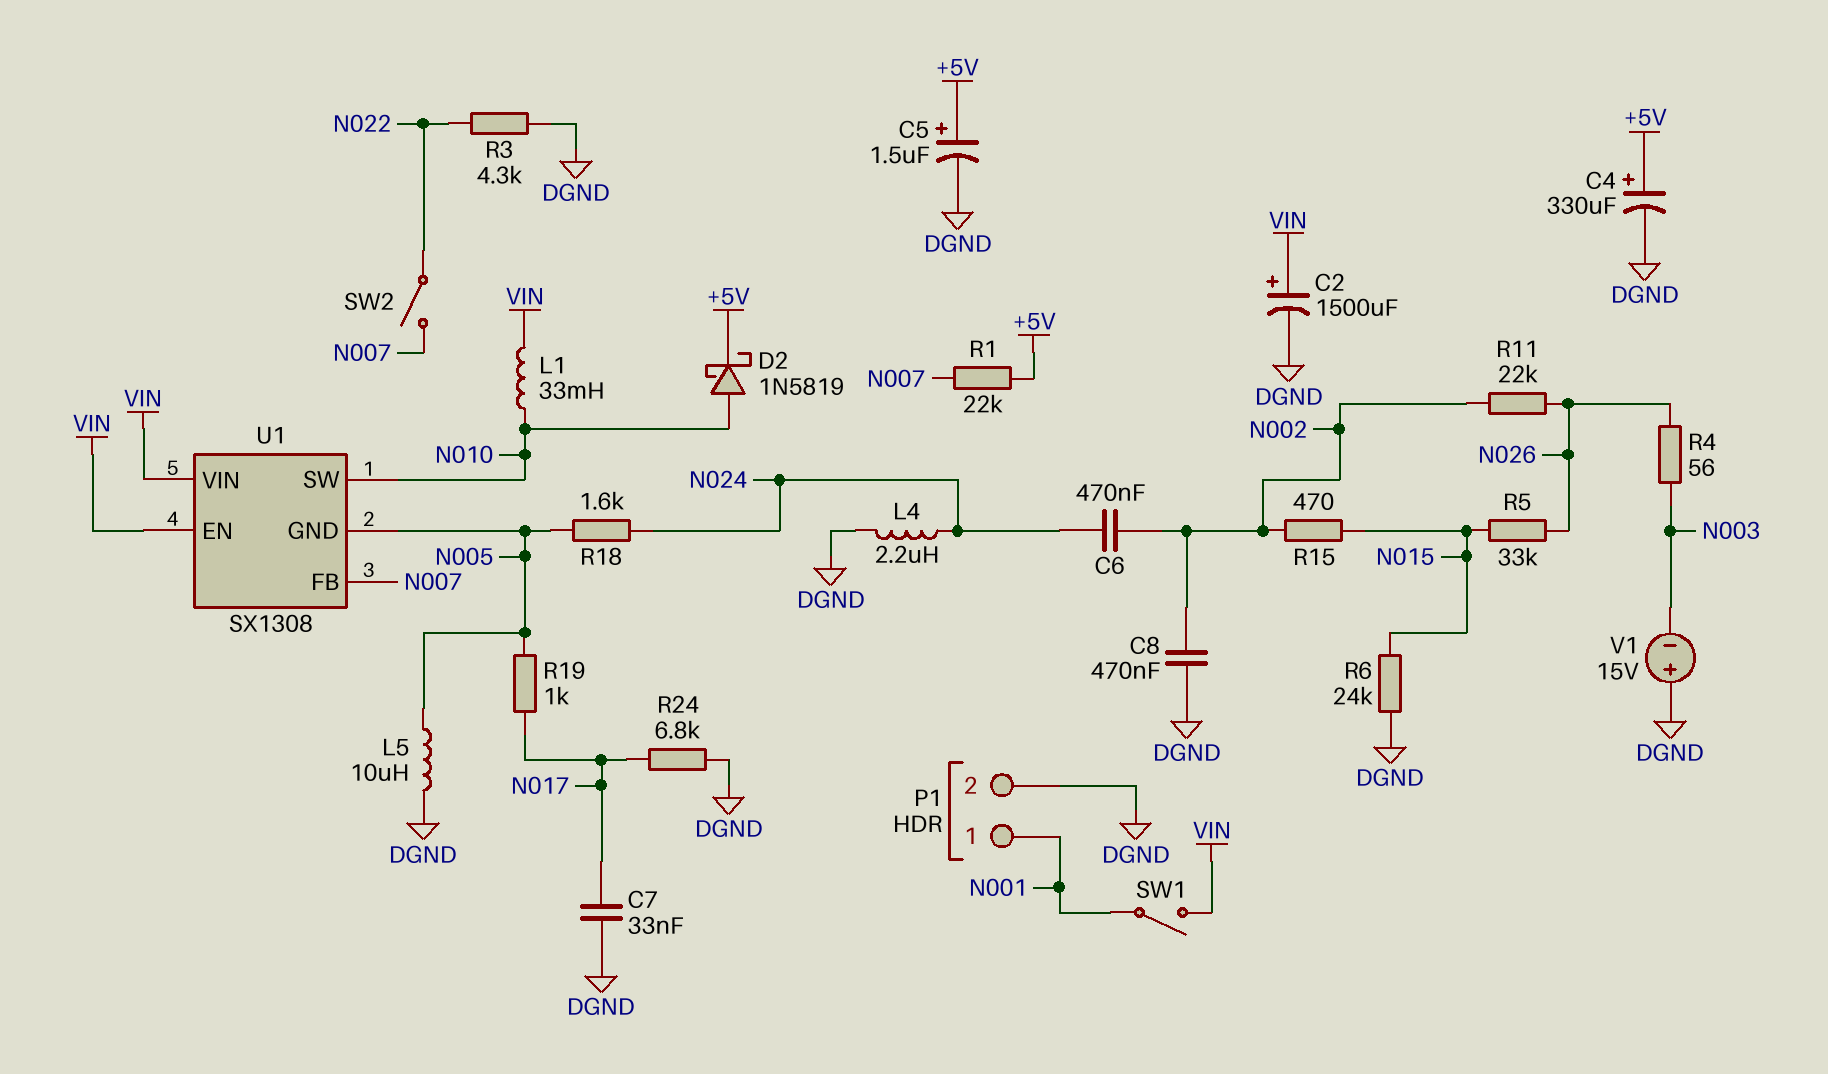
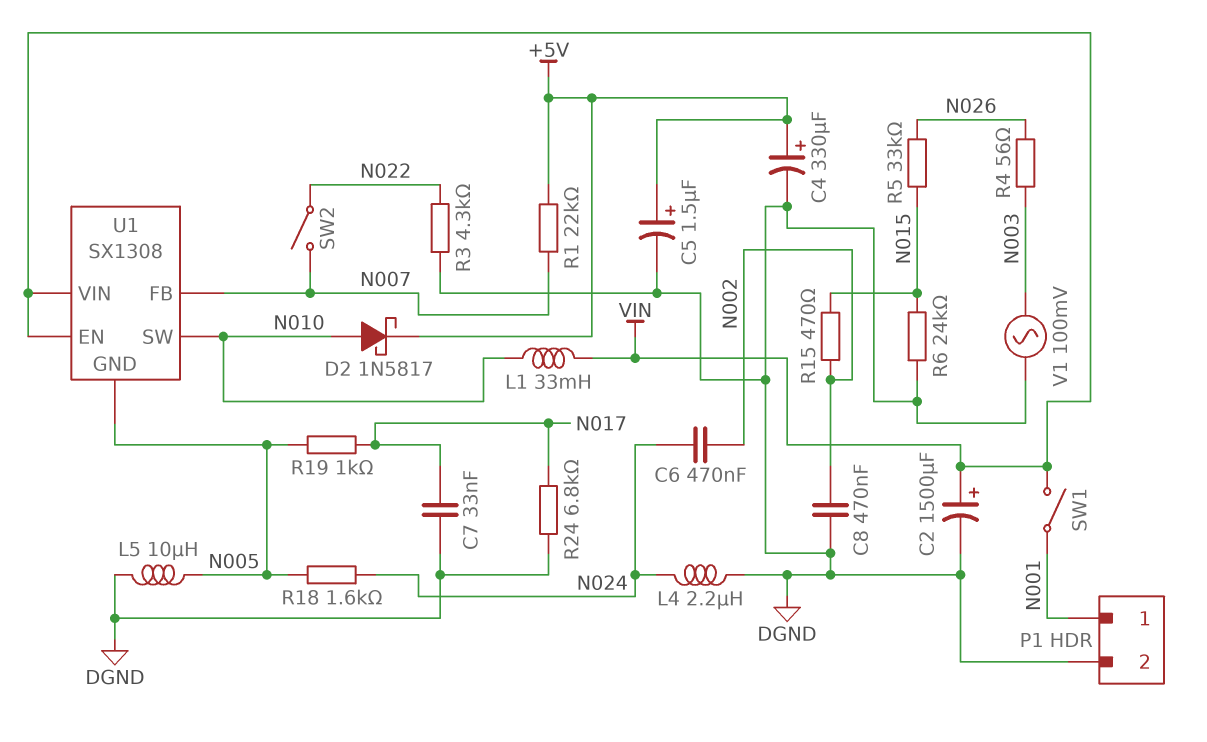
D2: schottky 1N5819 (A N010, K +5V) -> schottky 1N5817 (A N010, K +5V)
R11: 22k (N002, N026) -> none
V1: 15V (plus DGND, minus N003) -> AC 100mV (DGND, N003)

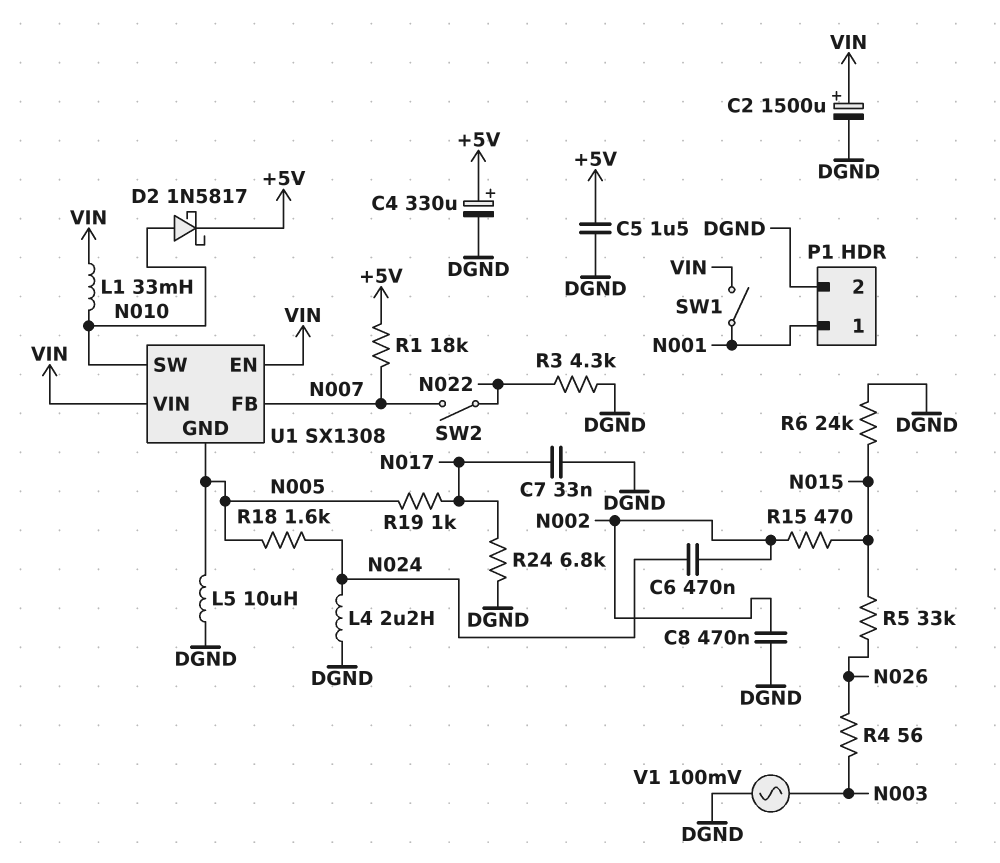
C5: 1.5uF (plus +5V, minus DGND) -> 1.5uF (+5V, DGND)
R1: 22k (+5V, N007) -> 18k (+5V, N007)

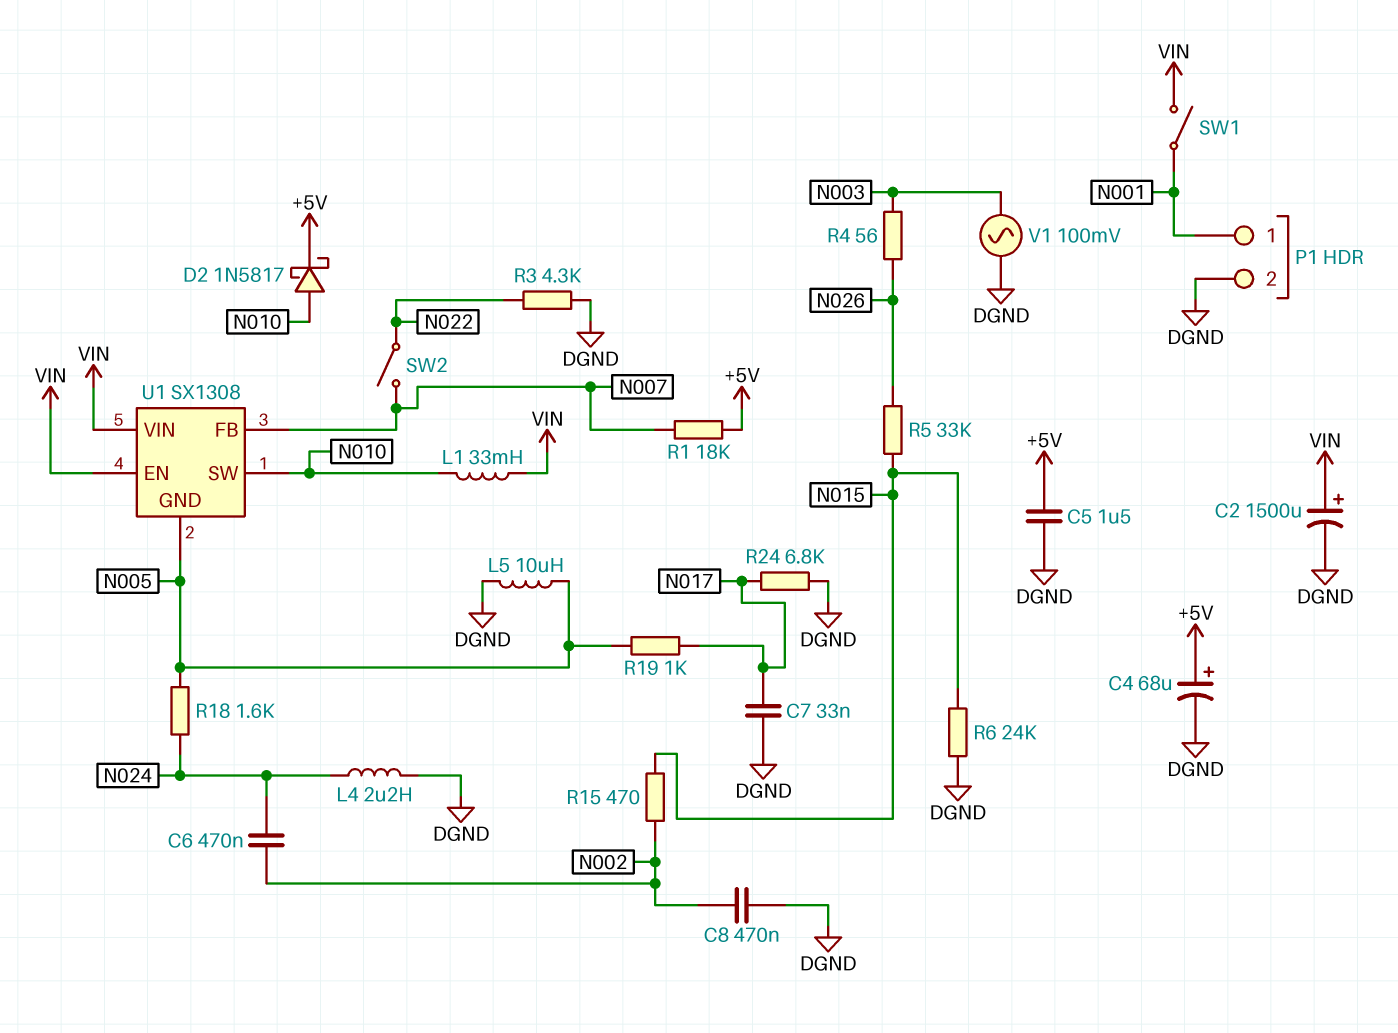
C4: 330uF (plus +5V, minus DGND) -> 68uF (plus +5V, minus DGND)

